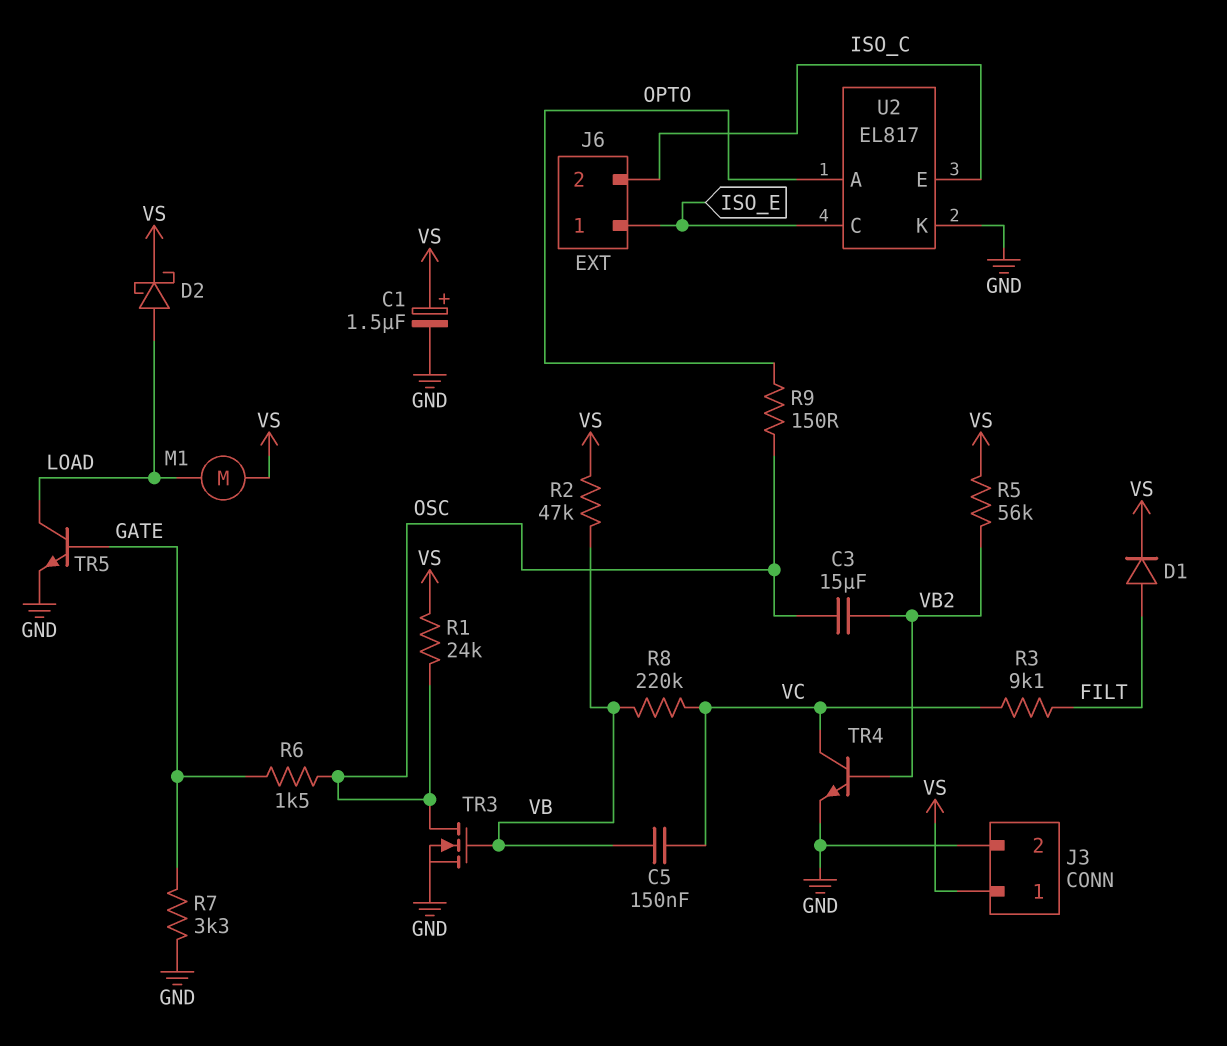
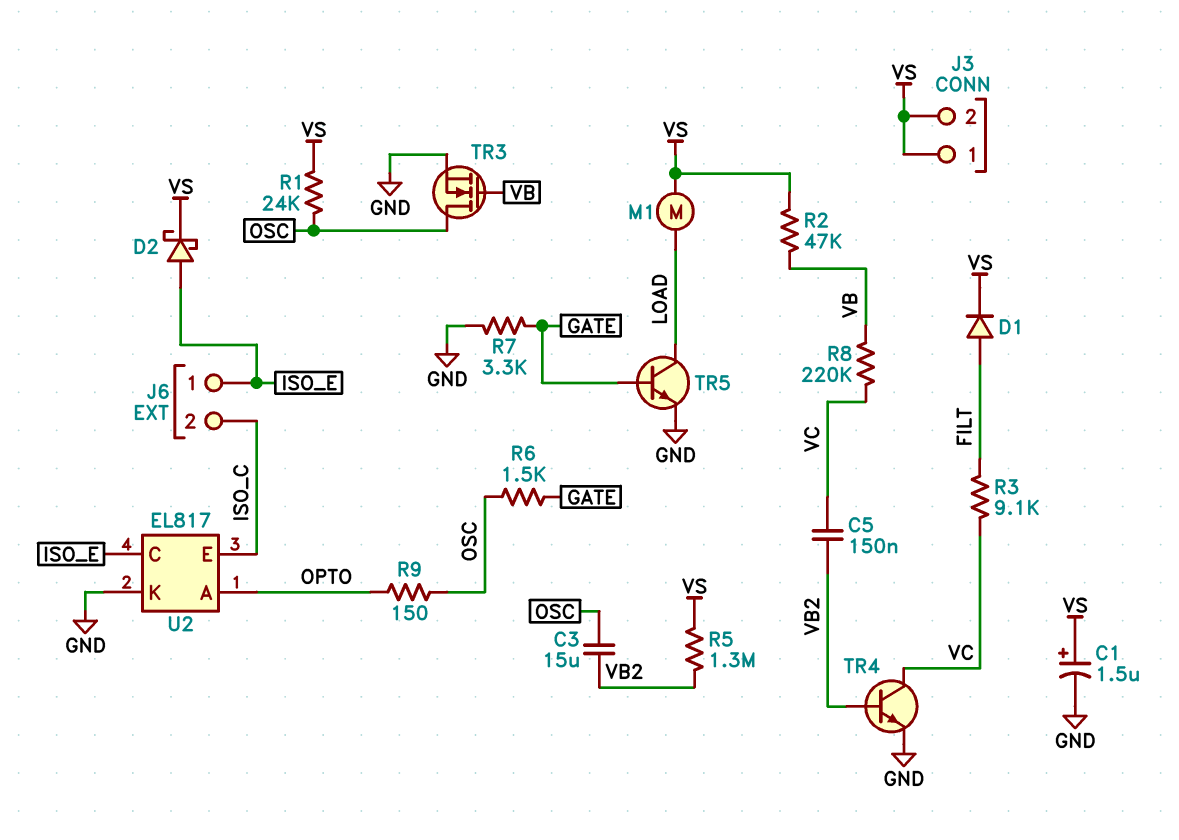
C5: 150nF (VB, VC) -> 150nF (VB2, VC)
D2: schottky (A LOAD, K VS) -> schottky (A ISO_E, K VS)
J3 pin 2: GND -> VS
R5: 56k (VB2, VS) -> 1.3M (VB2, VS)

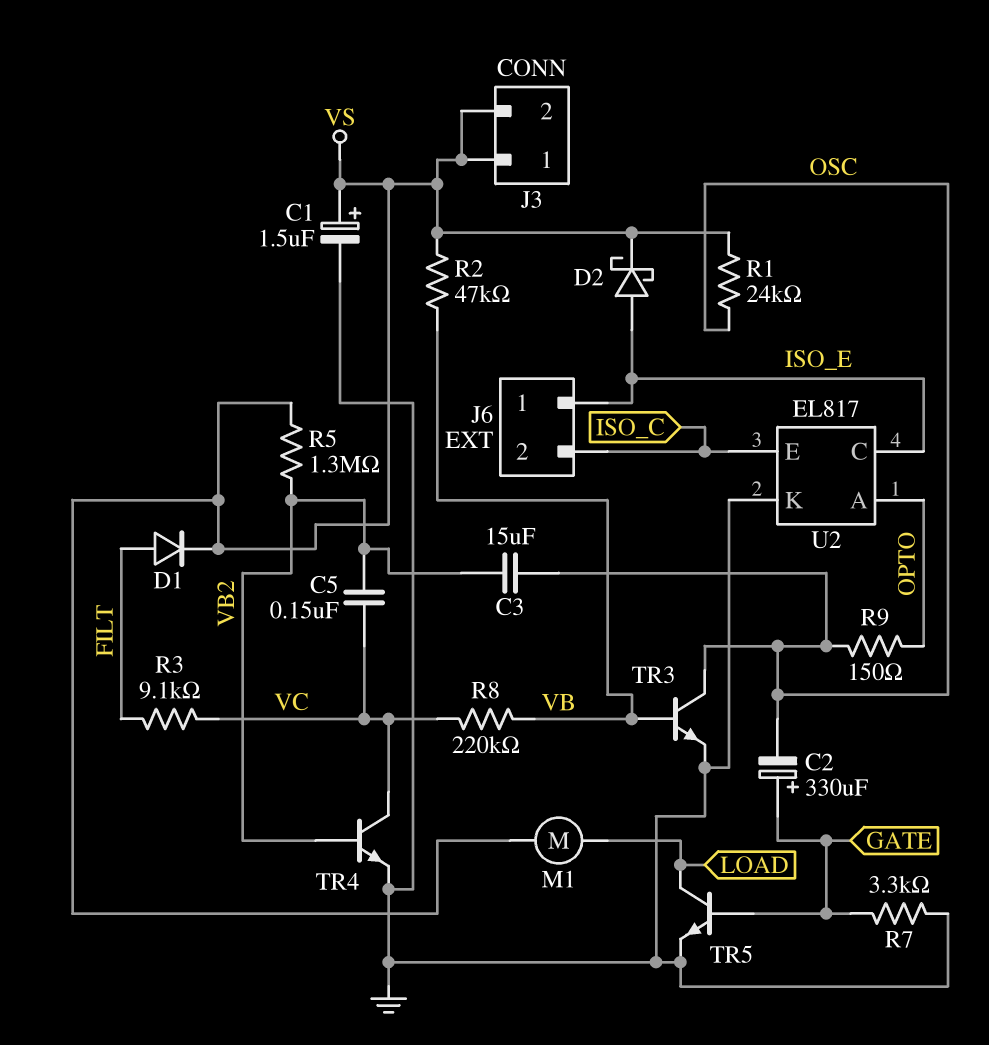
C2: none -> 330uF (plus GATE, minus OSC)
R6: 1.5k (GATE, OSC) -> none
TR3: NMOS (G VB, D OSC, S GND) -> NPN (B VB, C OSC, E GND)

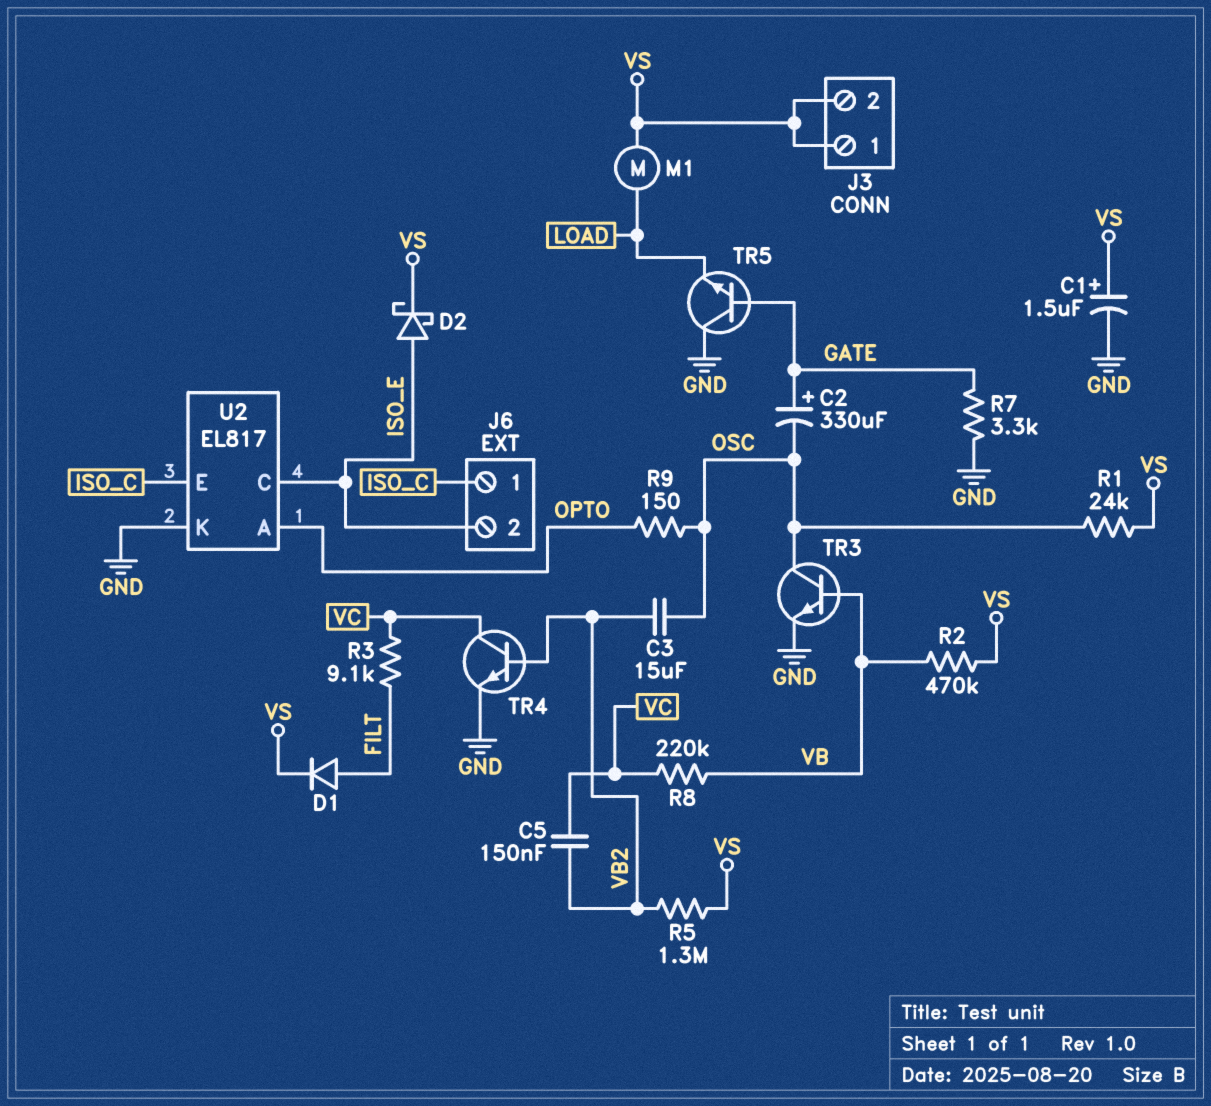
J6 pin 1: ISO_E -> ISO_C
J6 pin 2: ISO_C -> ISO_E
R2: 47k (VB, VS) -> 470k (VB, VS)
TR5: NPN (B GATE, C LOAD, E GND) -> NPN (B GATE, C GND, E LOAD)

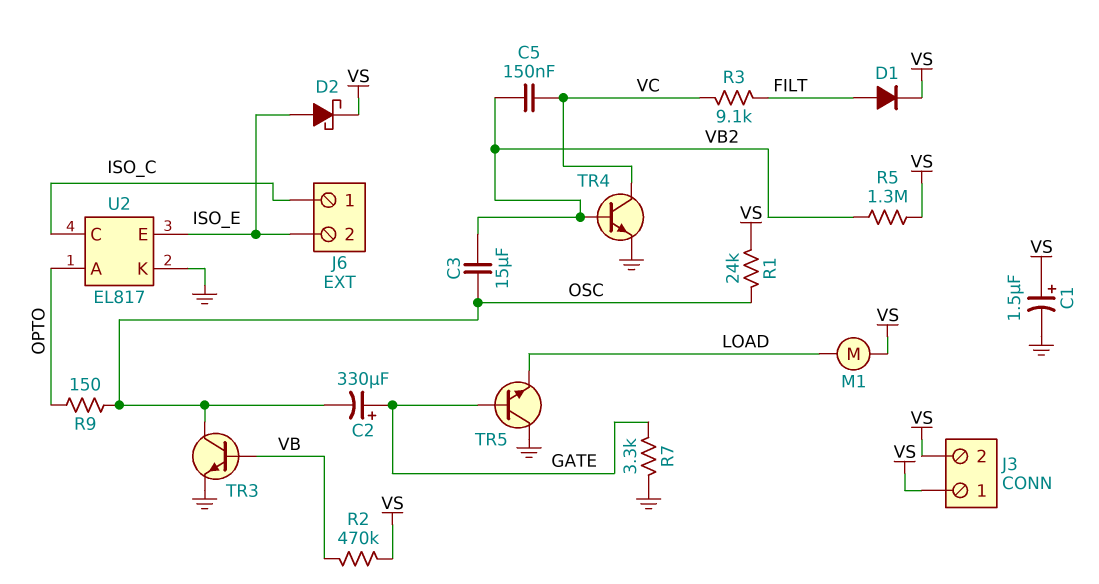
R8: 220k (VB, VC) -> none
U2 pin C: ISO_E -> ISO_C
U2 pin E: ISO_C -> ISO_E

